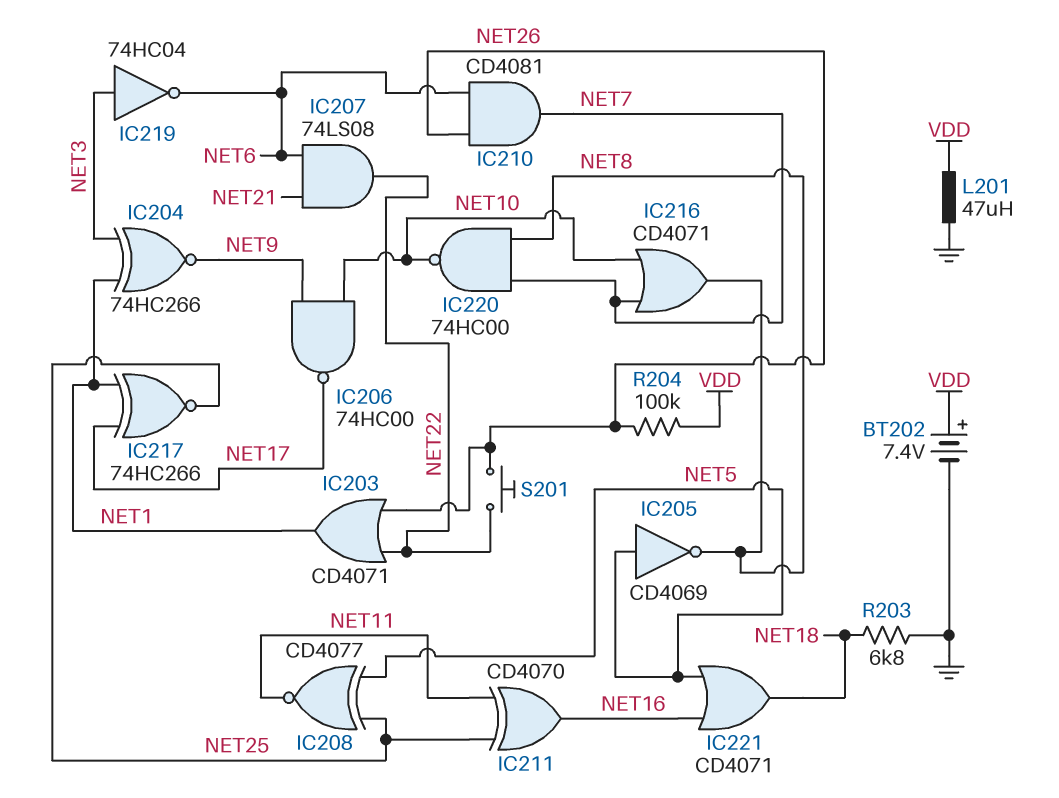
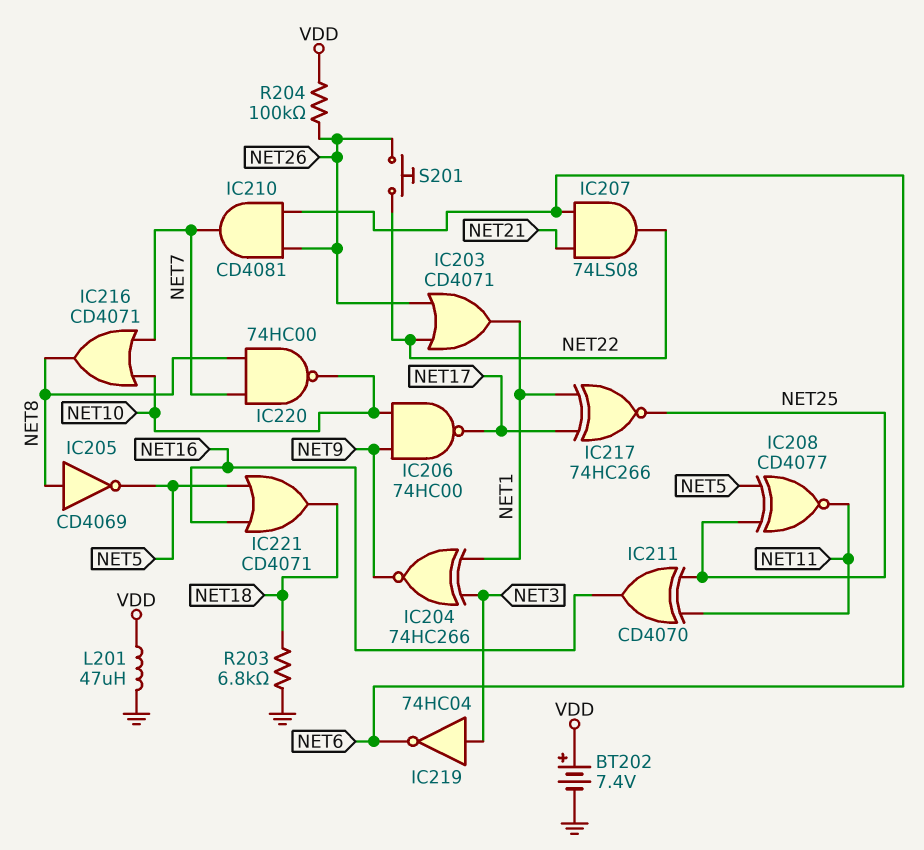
IC205: NOT CD4069 (in NET5, out NET8) -> NOT CD4069 (in NET8, out NET5)

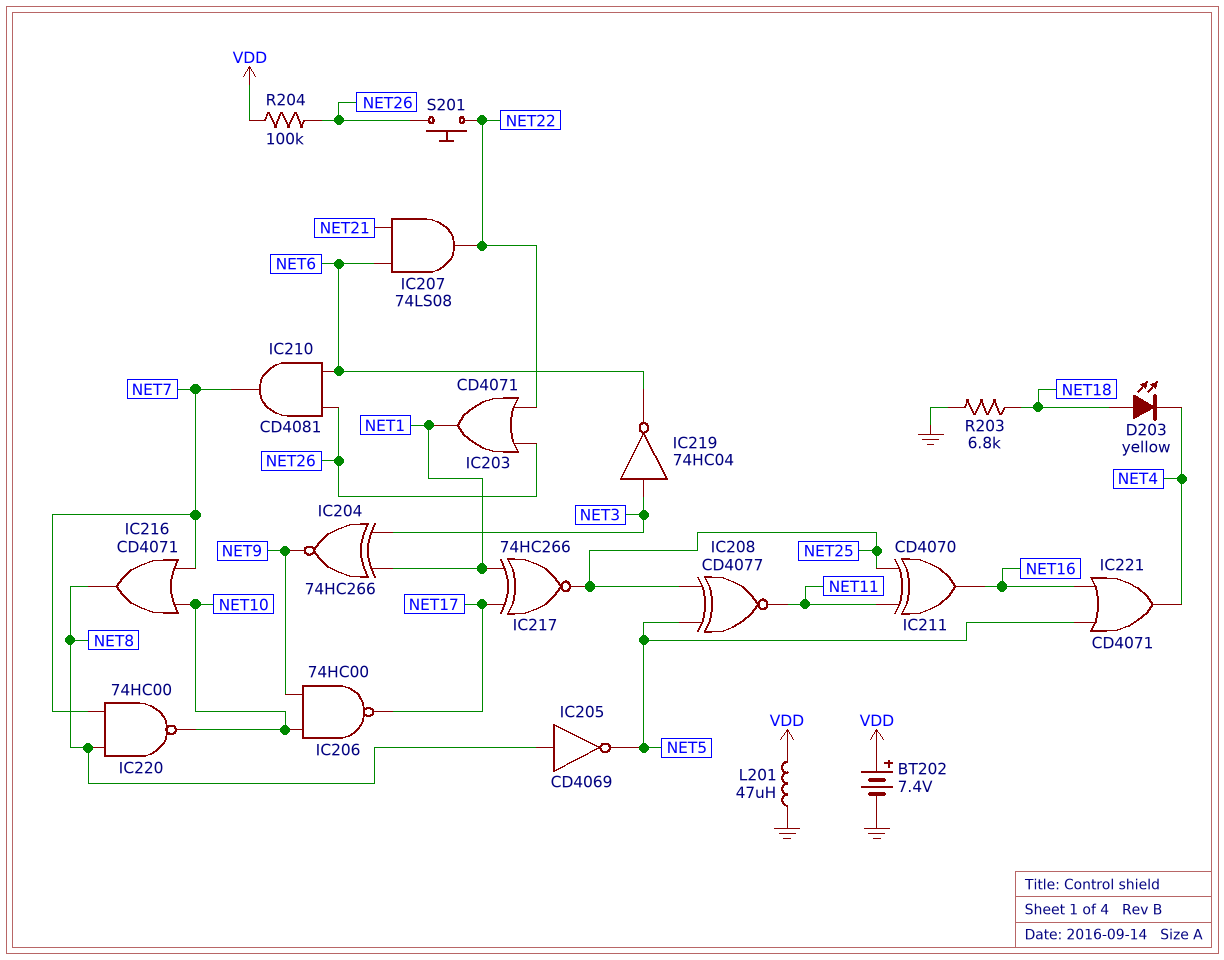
D203: none -> LED yellow (A NET18, K NET4)
IC221: OR CD4071 (in NET5, in NET16, out NET18) -> OR CD4071 (in NET5, in NET16, out NET4)

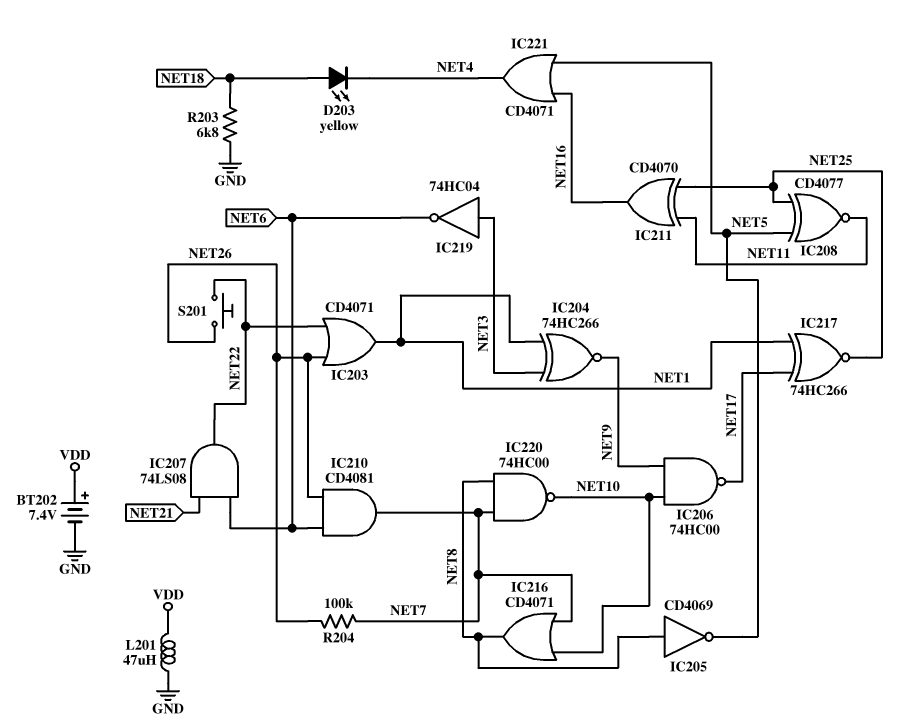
R204: 100k (NET26, VDD) -> 100k (NET7, NET26)

